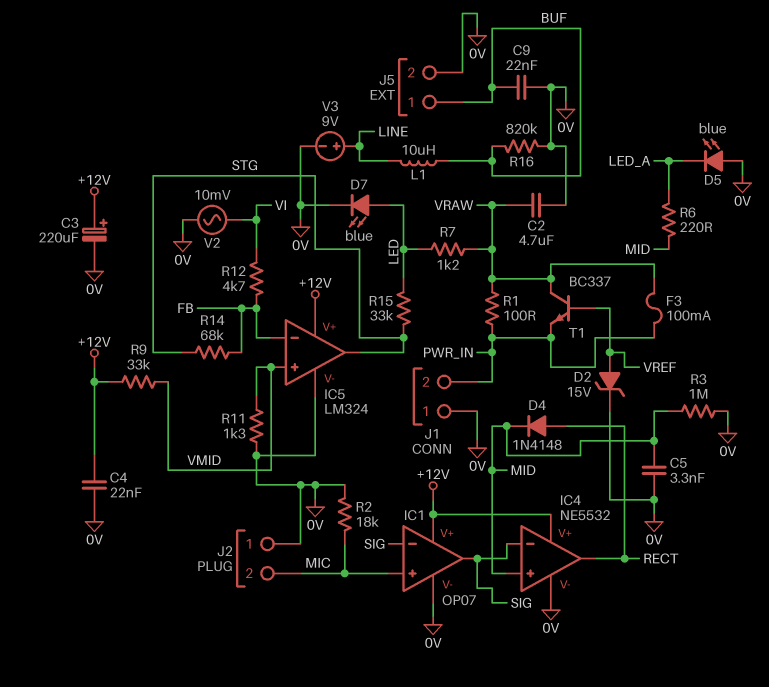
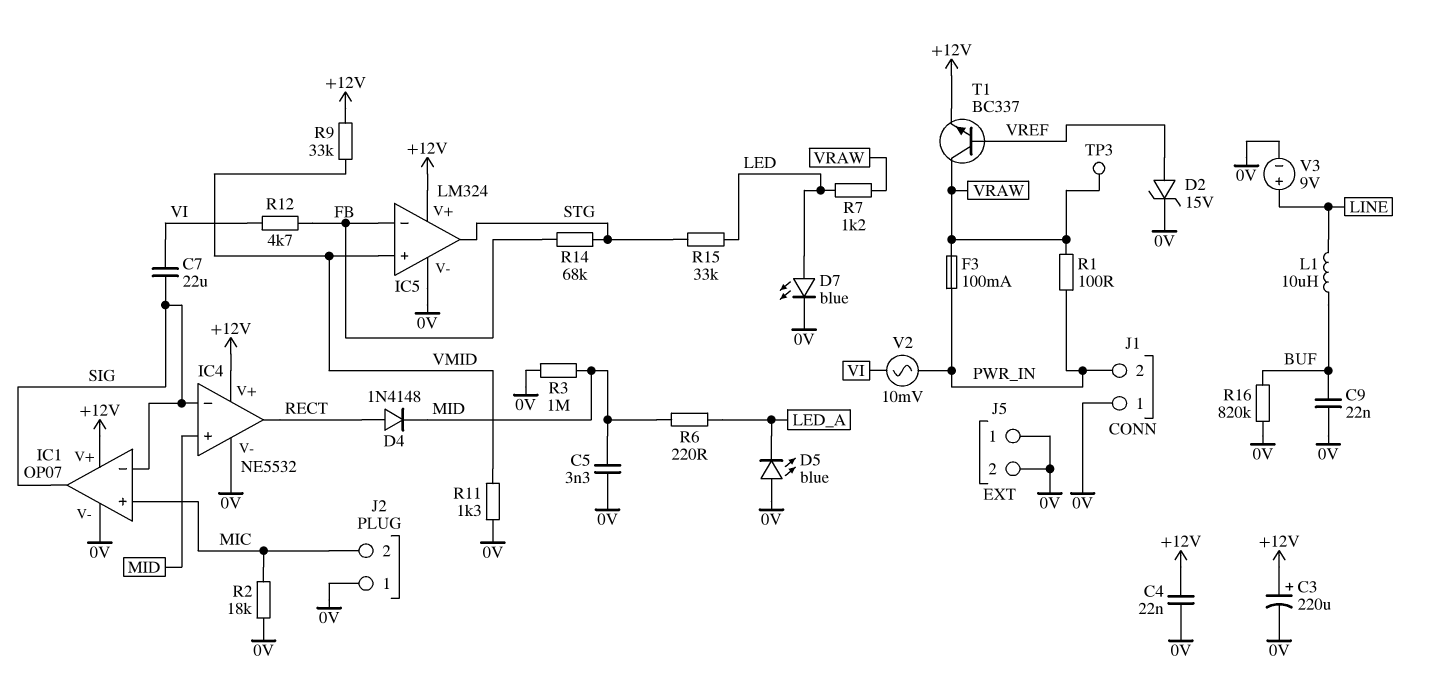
C2: 4.7uF (0V, VRAW) -> none
C7: none -> 22uF (SIG, VI)
J5 pin 1: BUF -> 0V
T1: NPN BC337 (B VREF, C VRAW, E PWR_IN) -> NPN BC337 (B VREF, C VRAW, E +12V)
TP3: none -> test point (VRAW)
V2: AC 10mV (0V, VI) -> AC 10mV (PWR_IN, VI)

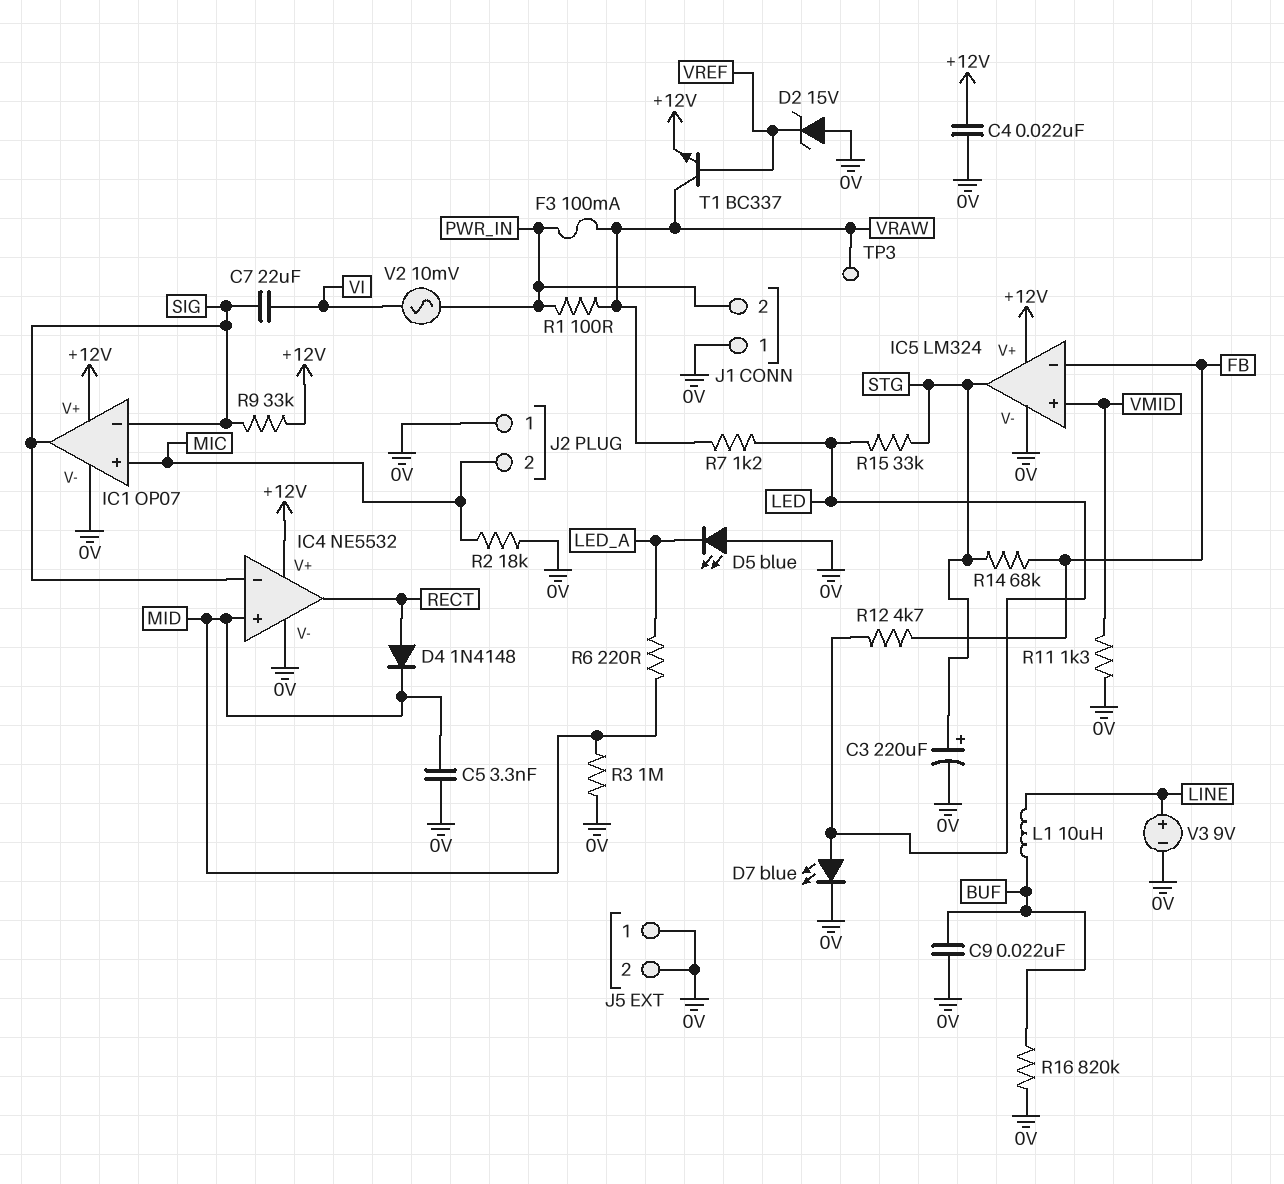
C3: 220uF (plus +12V, minus 0V) -> 220uF (plus STG, minus 0V)
D2: zener 15V (A VREF, K 0V) -> zener 15V (A 0V, K VREF)
R9: 33k (+12V, VMID) -> 33k (+12V, SIG)
R12: 4.7k (FB, VI) -> 4.7k (FB, LED)

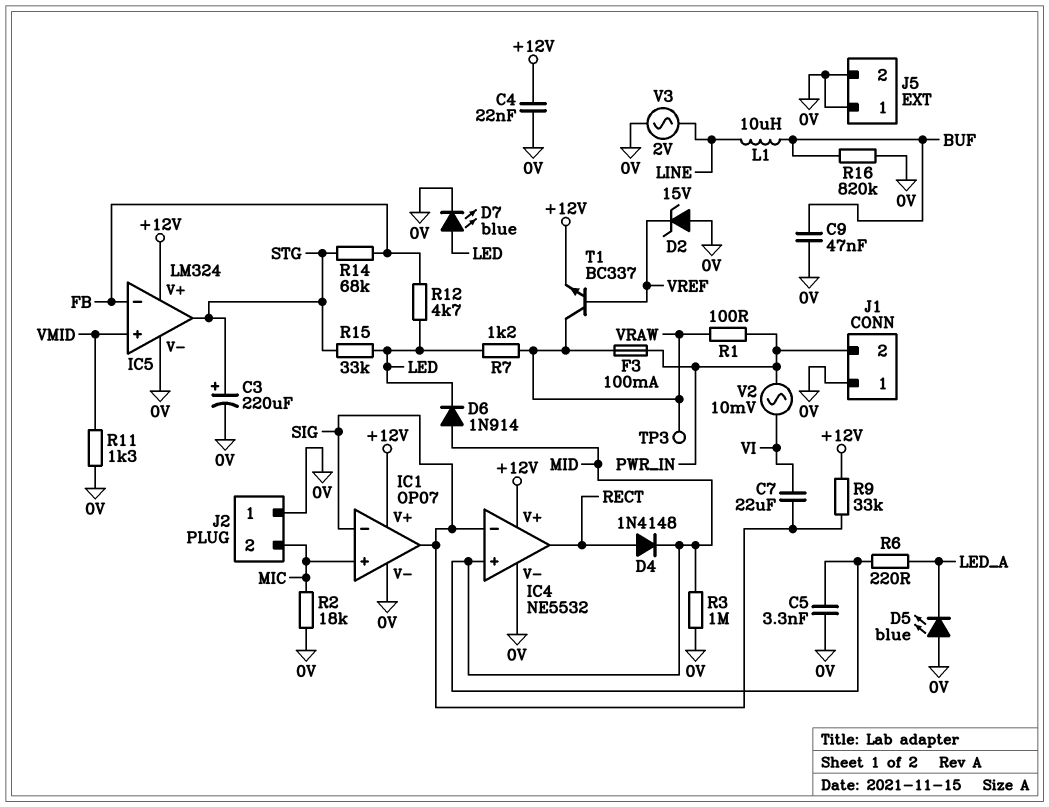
C9: 22nF (0V, BUF) -> 47nF (0V, BUF)
D6: none -> diode 1N914 (A MID, K LED)
V3: 9V (plus LINE, minus 0V) -> AC 2V (0V, LINE)

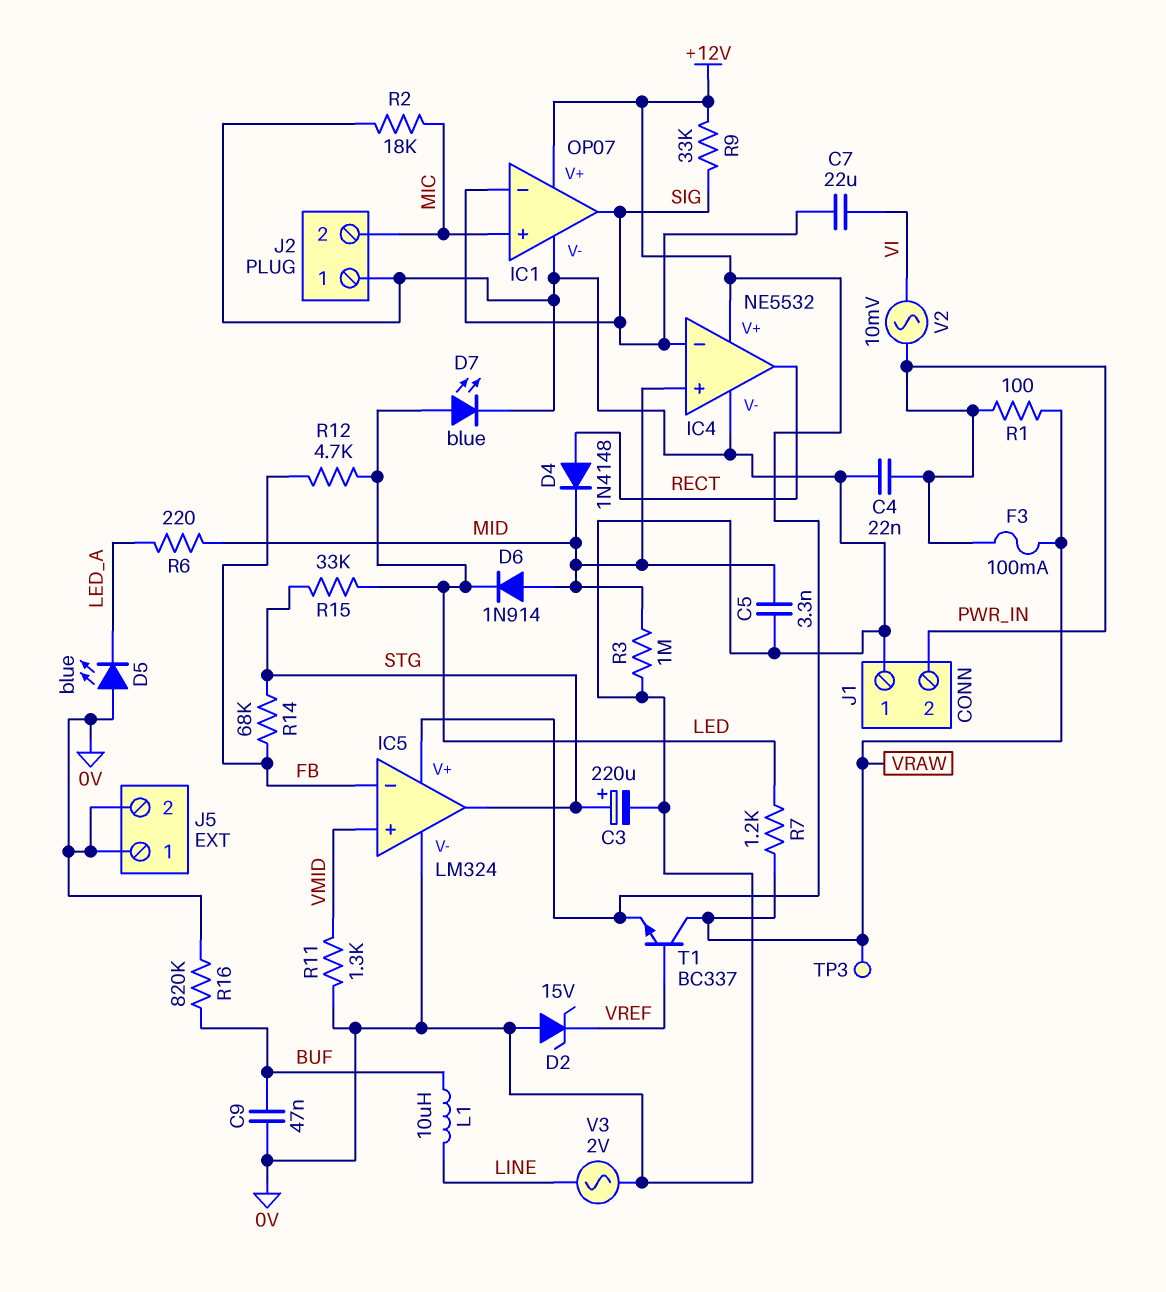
C4: 22nF (+12V, 0V) -> 22nF (0V, PWR_IN)

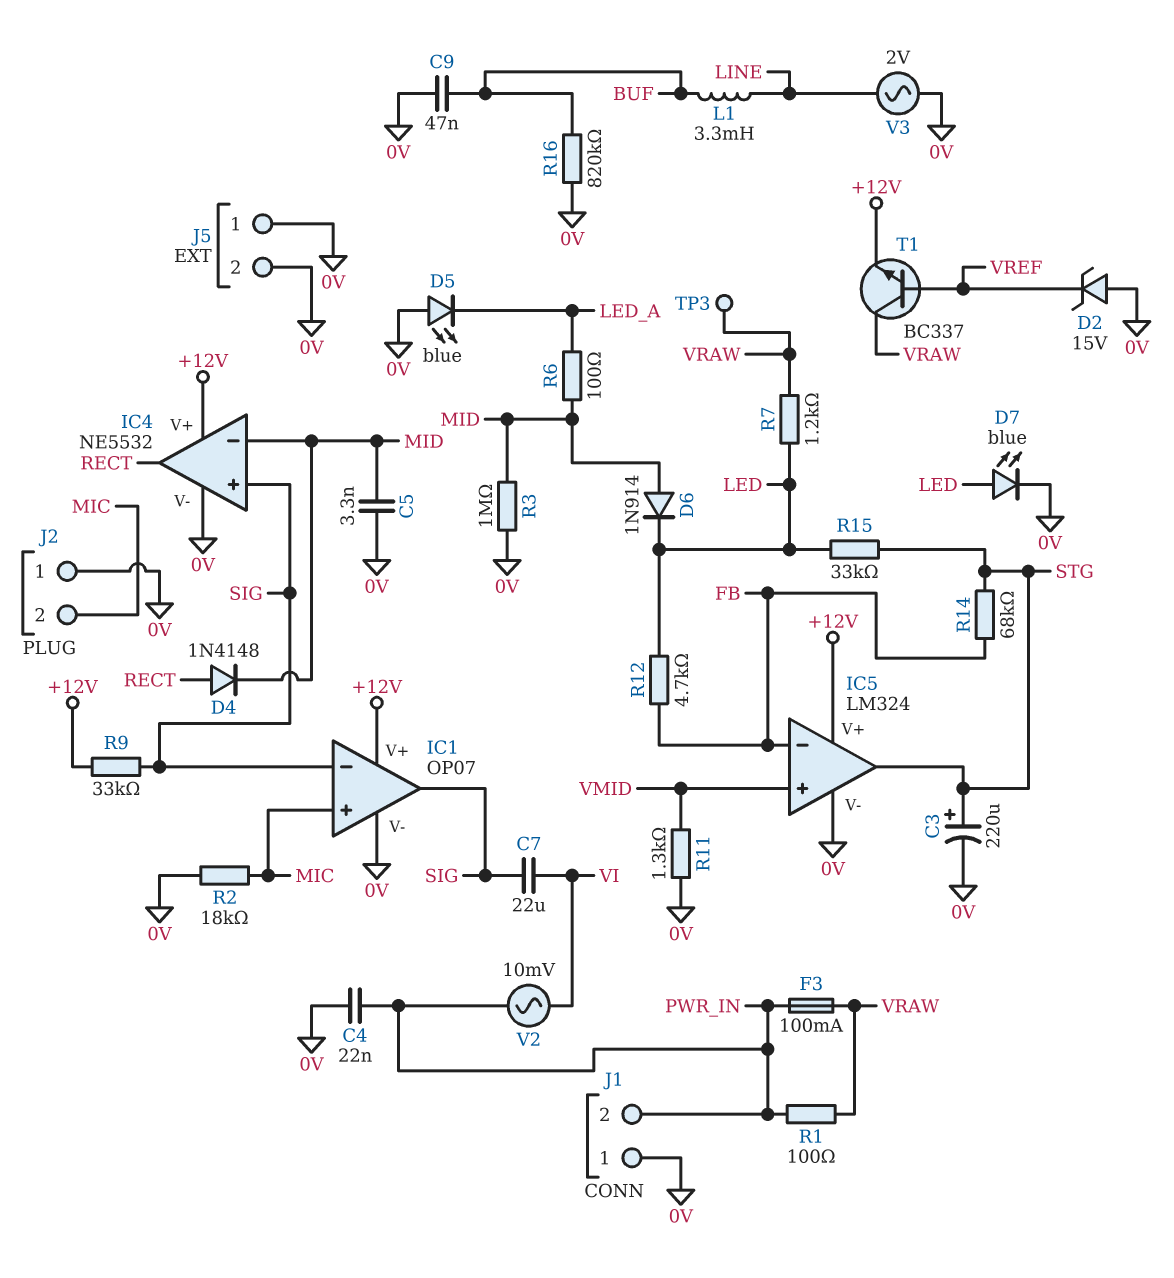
IC4 pin in+: MID -> SIG
IC4 pin in-: SIG -> MID
L1: 10uH (BUF, LINE) -> 3.3mH (BUF, LINE)
R6: 220 (LED_A, MID) -> 100 (LED_A, MID)

